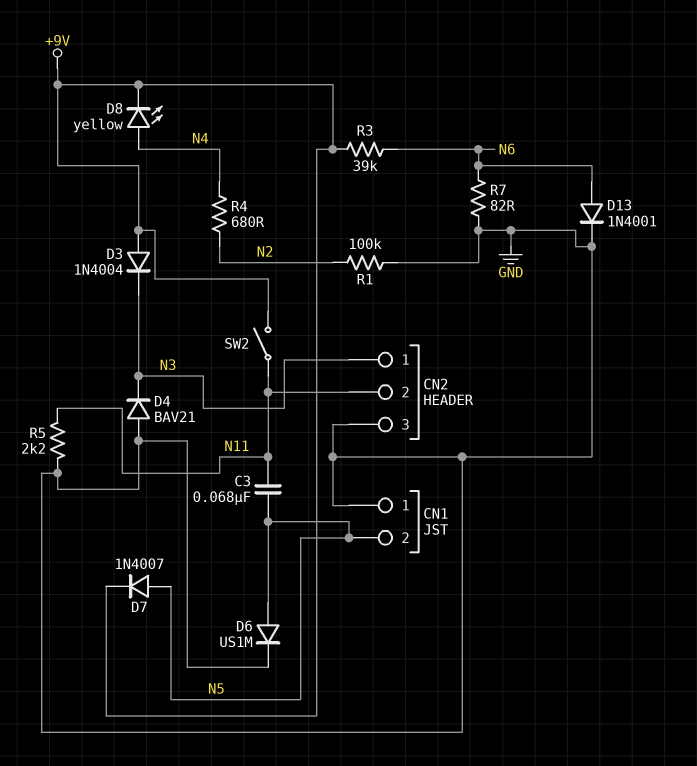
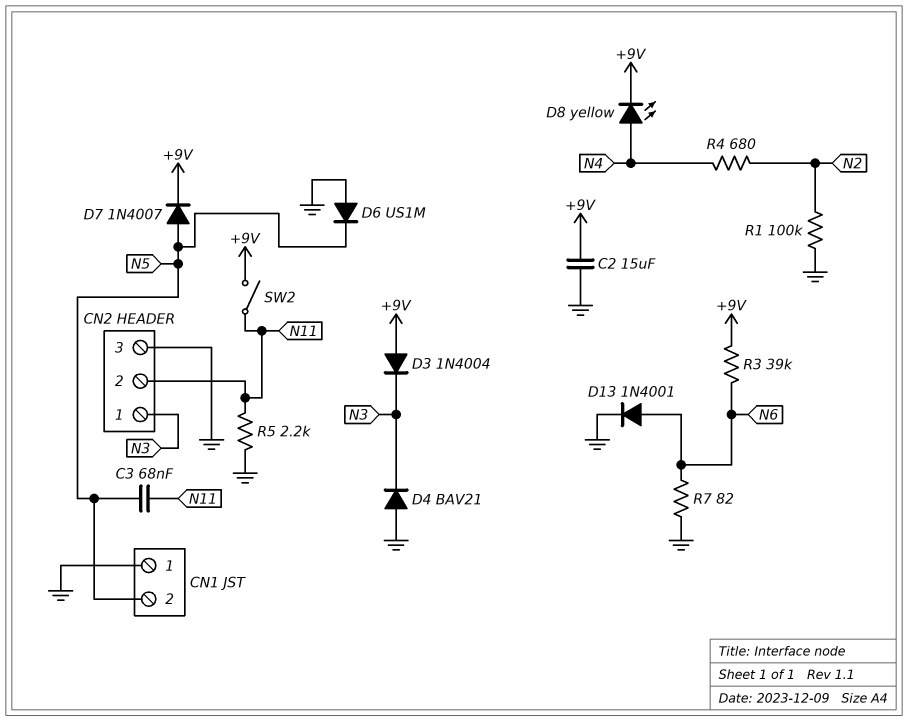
C2: none -> 15uF (+9V, GND)
D6: diode US1M (A N5, K GND) -> diode US1M (A GND, K N5)

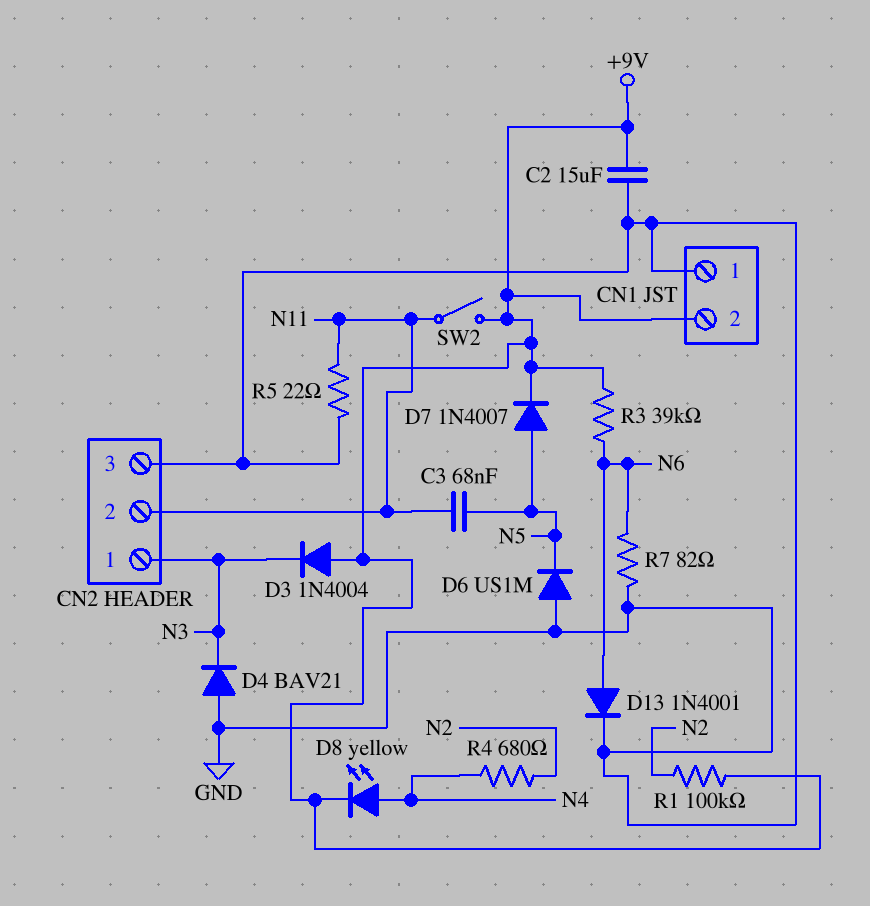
CN1 pin 2: N5 -> +9V
R1: 100k (GND, N2) -> 100k (+9V, N2)
R5: 2.2k (GND, N11) -> 22 (GND, N11)

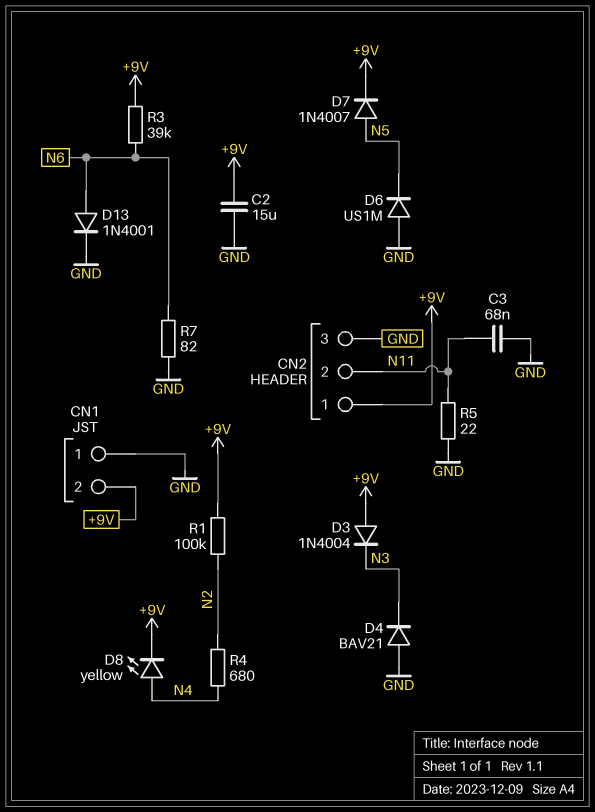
C3: 68nF (N5, N11) -> 68nF (GND, N11)
CN2 pin 1: N3 -> +9V
SW2: switch (+9V, N11) -> none

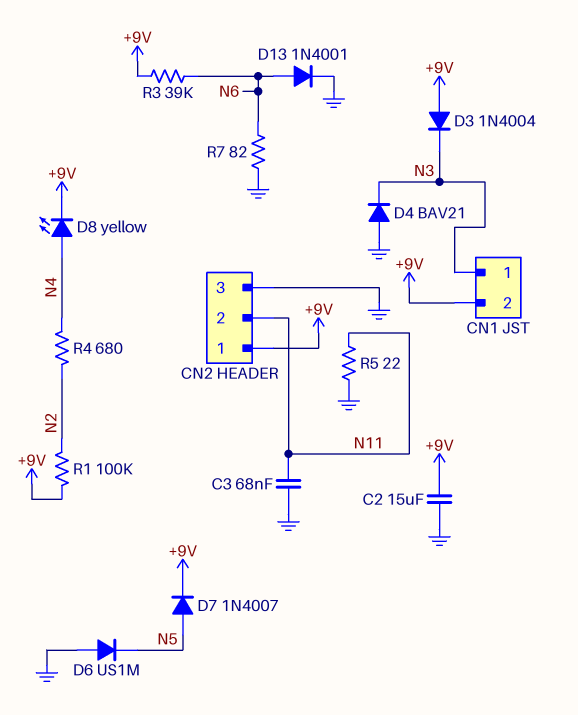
CN1 pin 1: GND -> N3

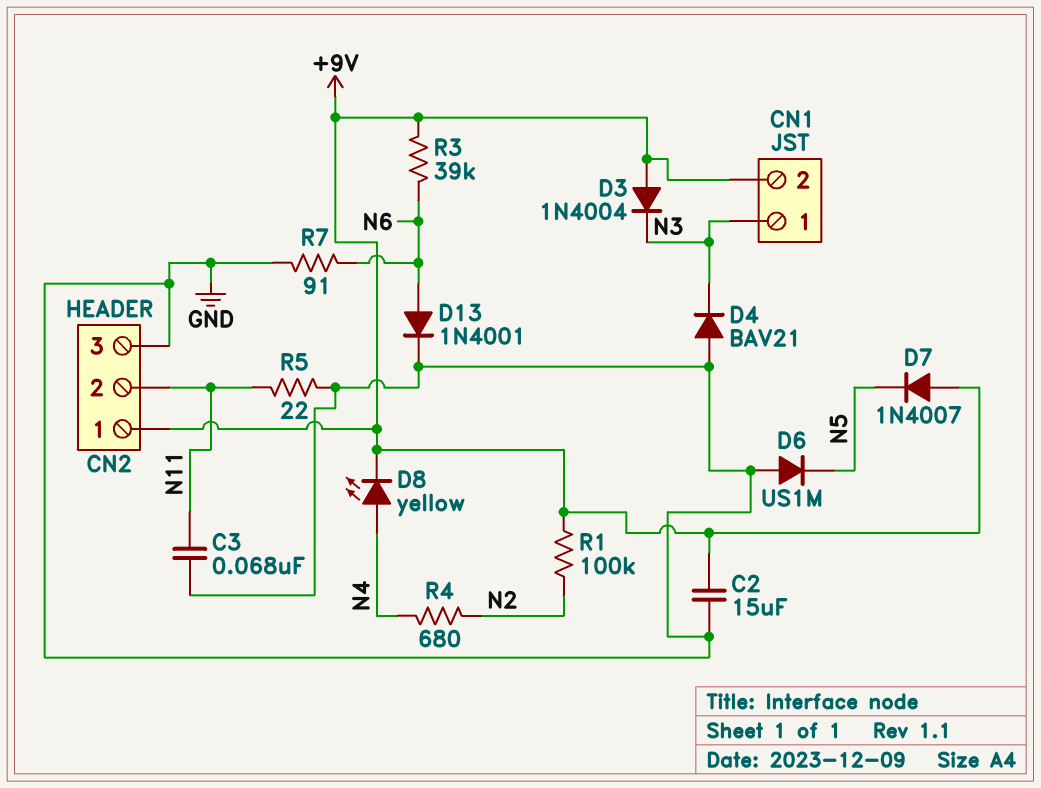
D7: diode 1N4007 (A N5, K +9V) -> diode 1N4007 (A +9V, K N5)
R7: 82 (GND, N6) -> 91 (GND, N6)

